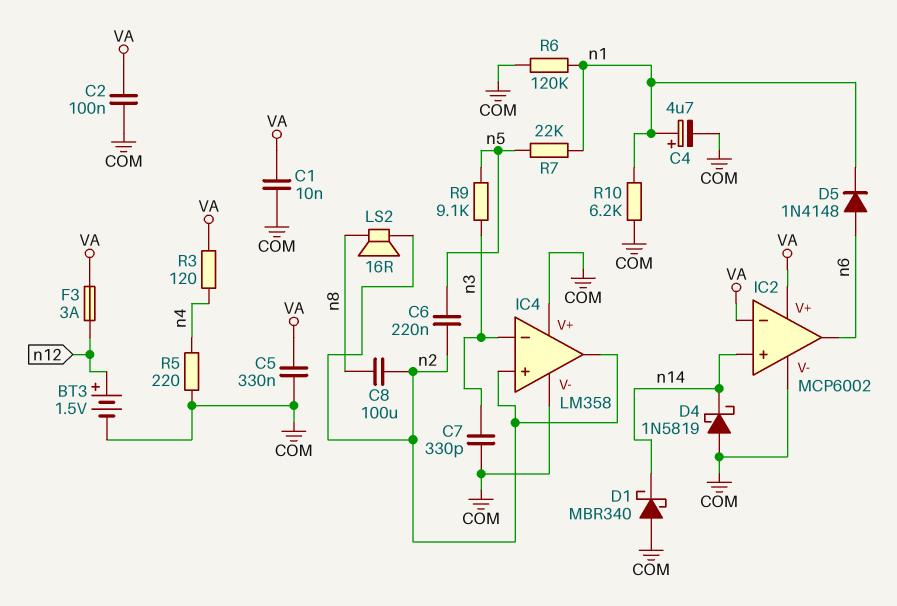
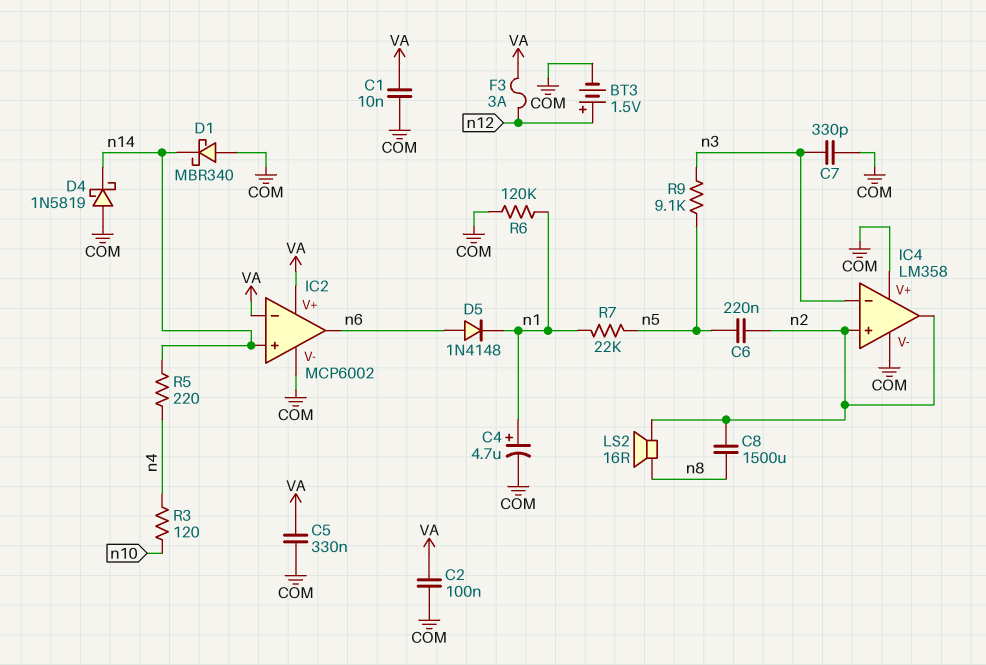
C8: 100uF (n2, n8) -> 1500uF (n2, n8)
R3: 120 (VA, n4) -> 120 (n4, n10)
R5: 220 (COM, n4) -> 220 (n4, n14)
R10: 6.2k (COM, n1) -> none

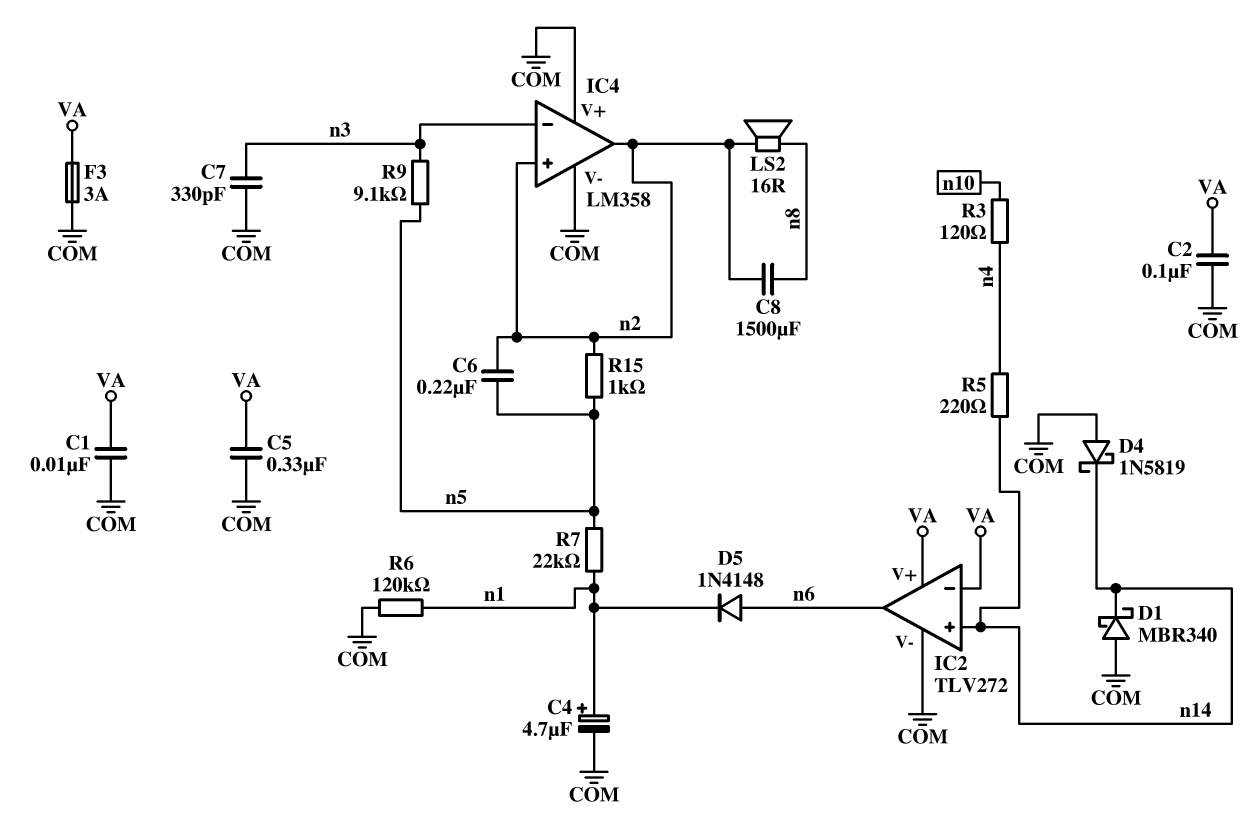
BT3: 1.5V (plus n12, minus COM) -> none
F3: 3A (VA, n12) -> 3A (COM, VA)
IC2: MCP6002 -> TLV272
R15: none -> 1k (n2, n5)

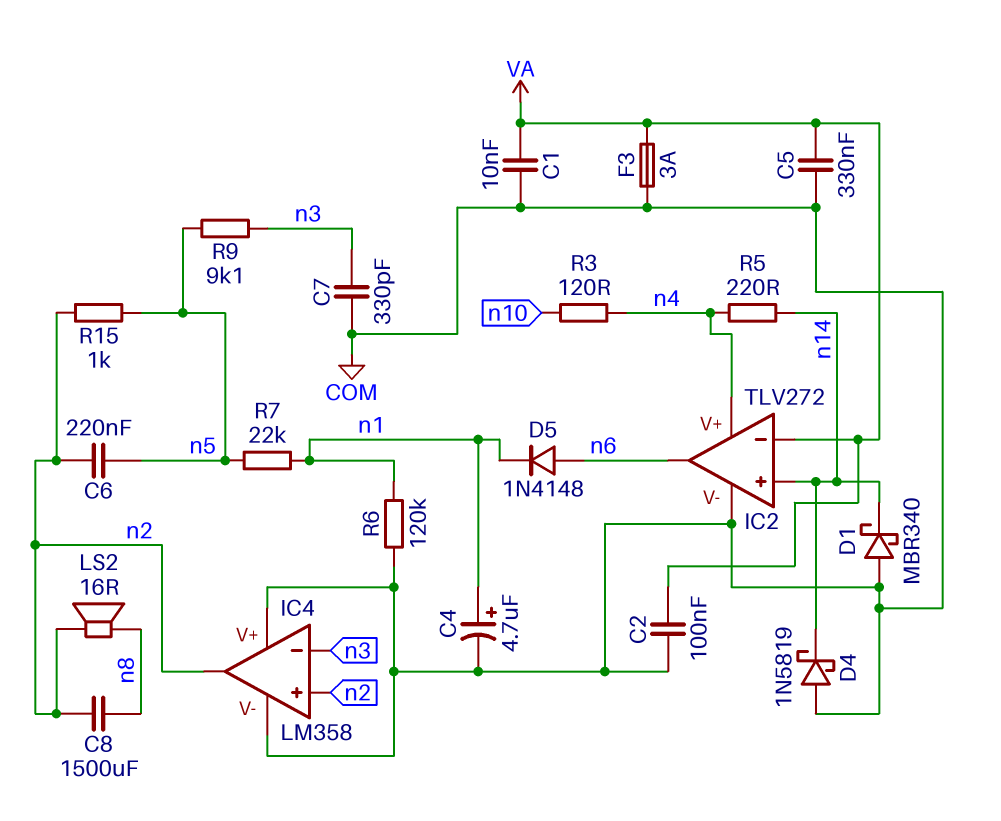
IC2 pin V+: VA -> n4

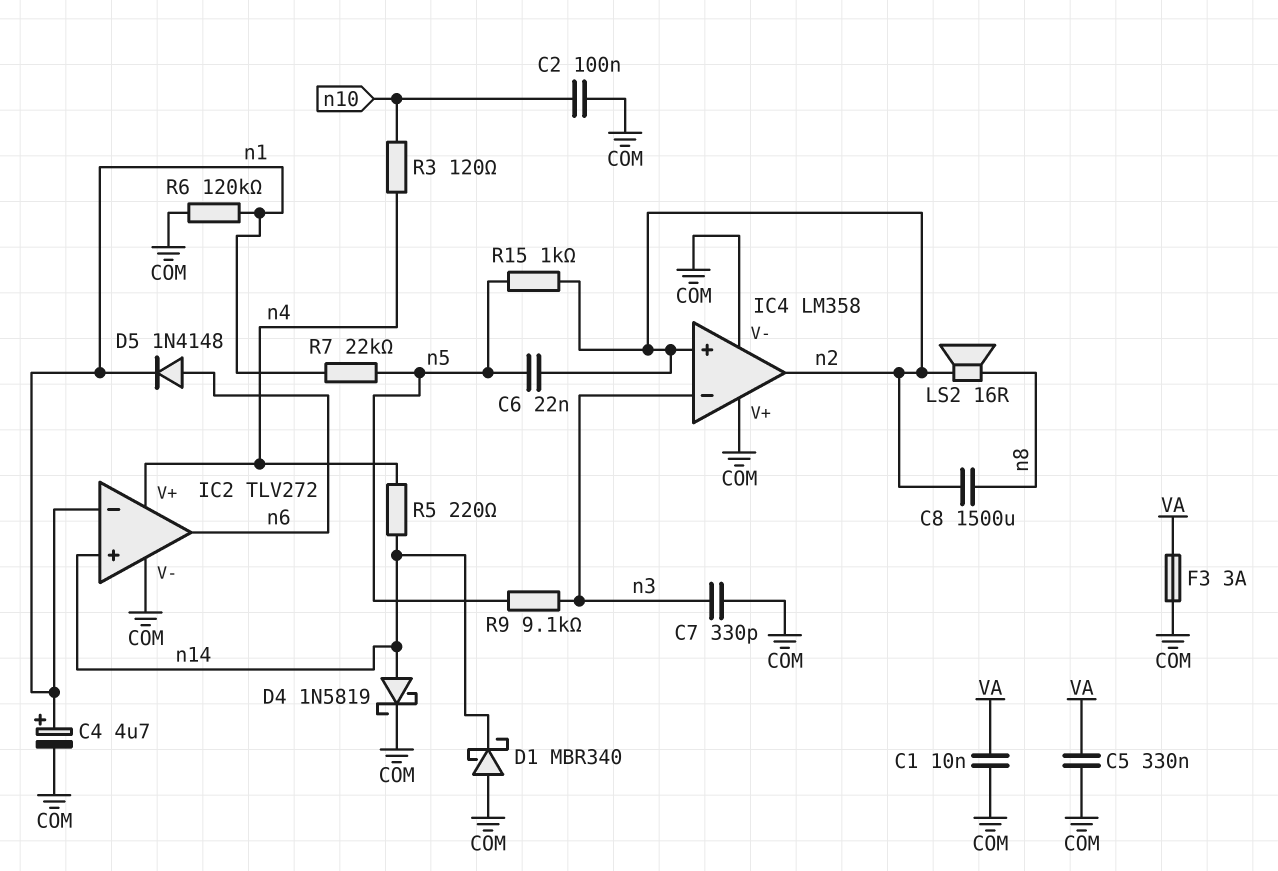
C2: 100nF (COM, VA) -> 100nF (COM, n10)
C6: 220nF (n2, n5) -> 22nF (n2, n5)
D4: schottky 1N5819 (A COM, K n14) -> schottky 1N5819 (A n14, K COM)
IC2 pin in-: VA -> n1

